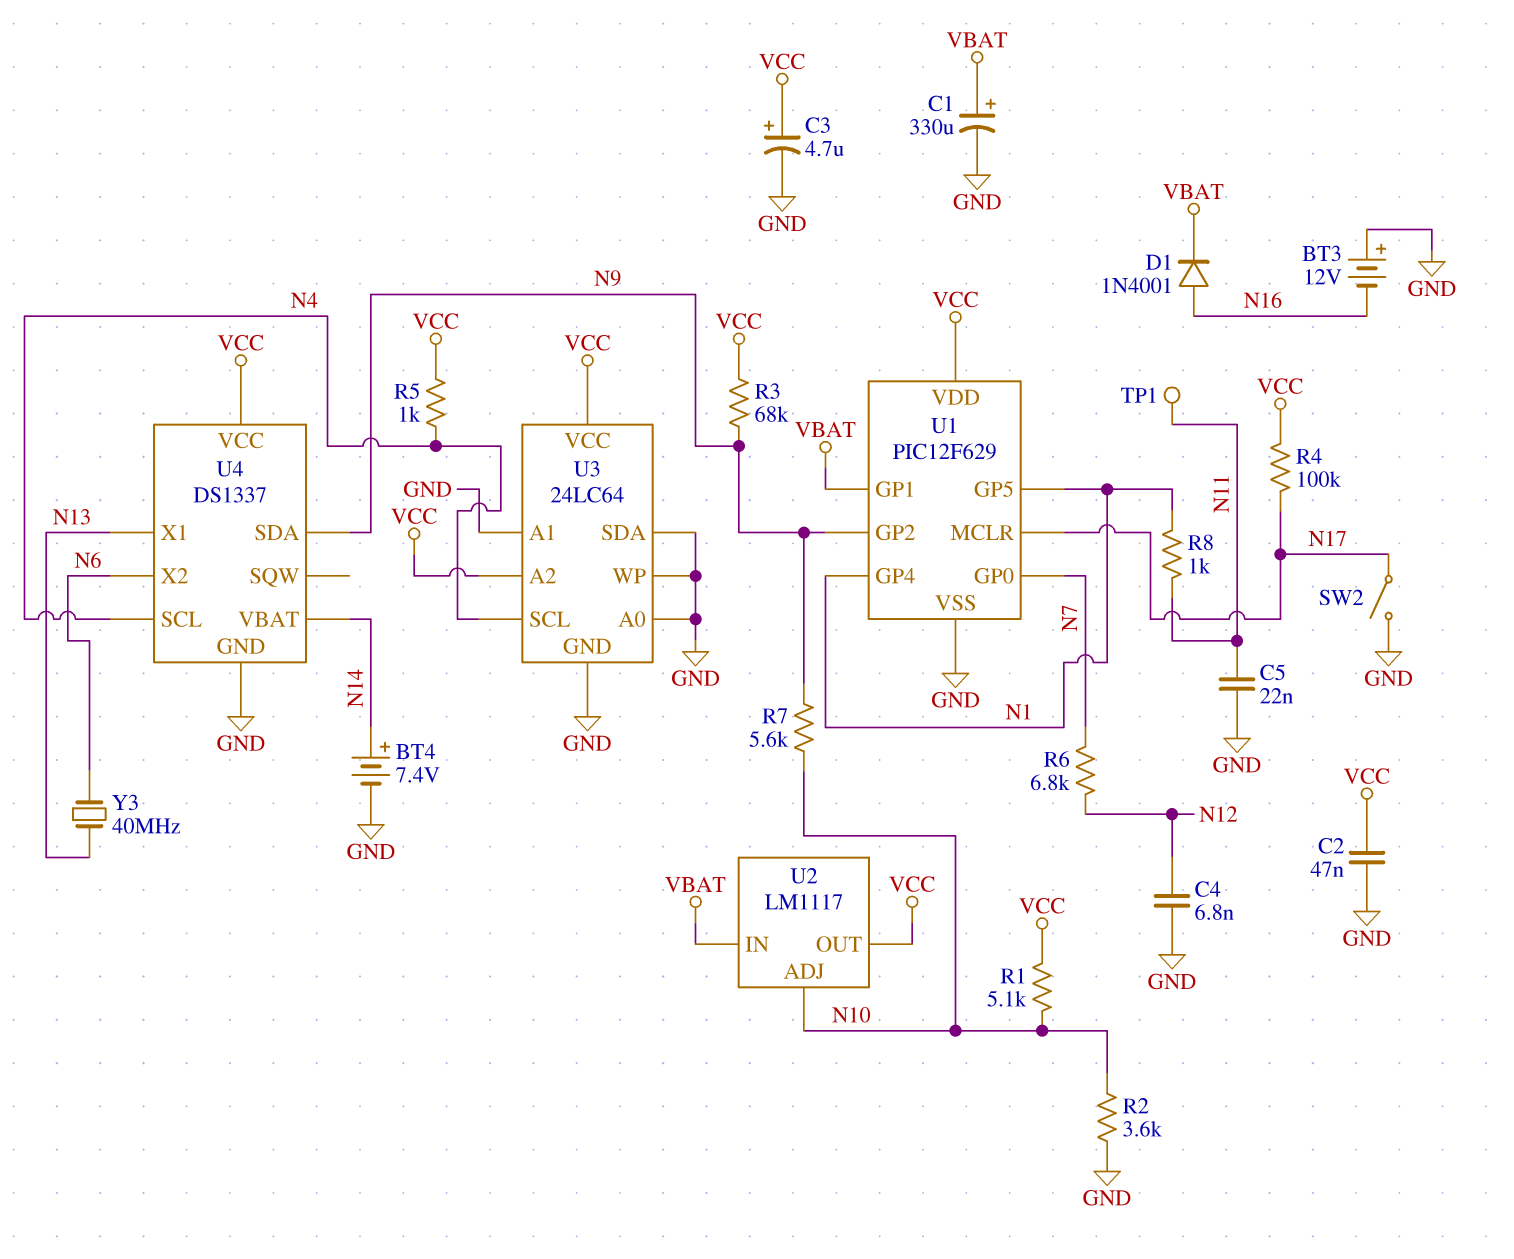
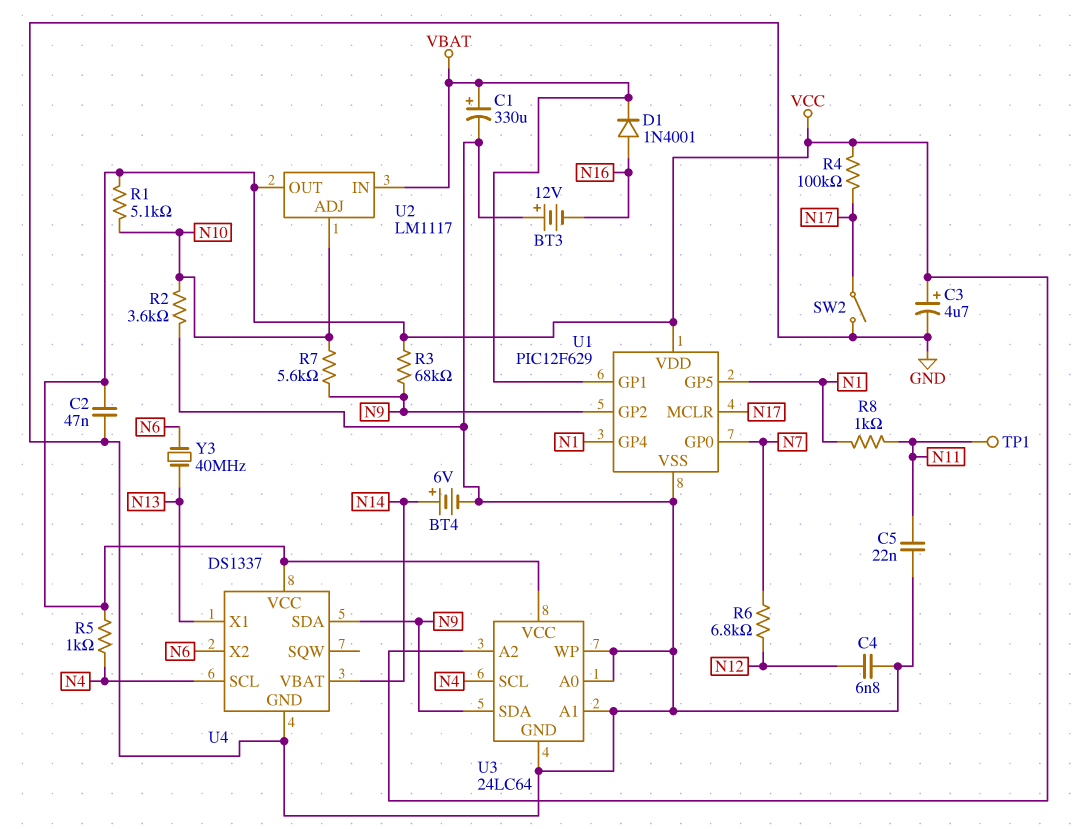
BT4: 7.4V (plus N14, minus GND) -> 6V (plus N14, minus GND)
U3 pin SDA: GND -> N9

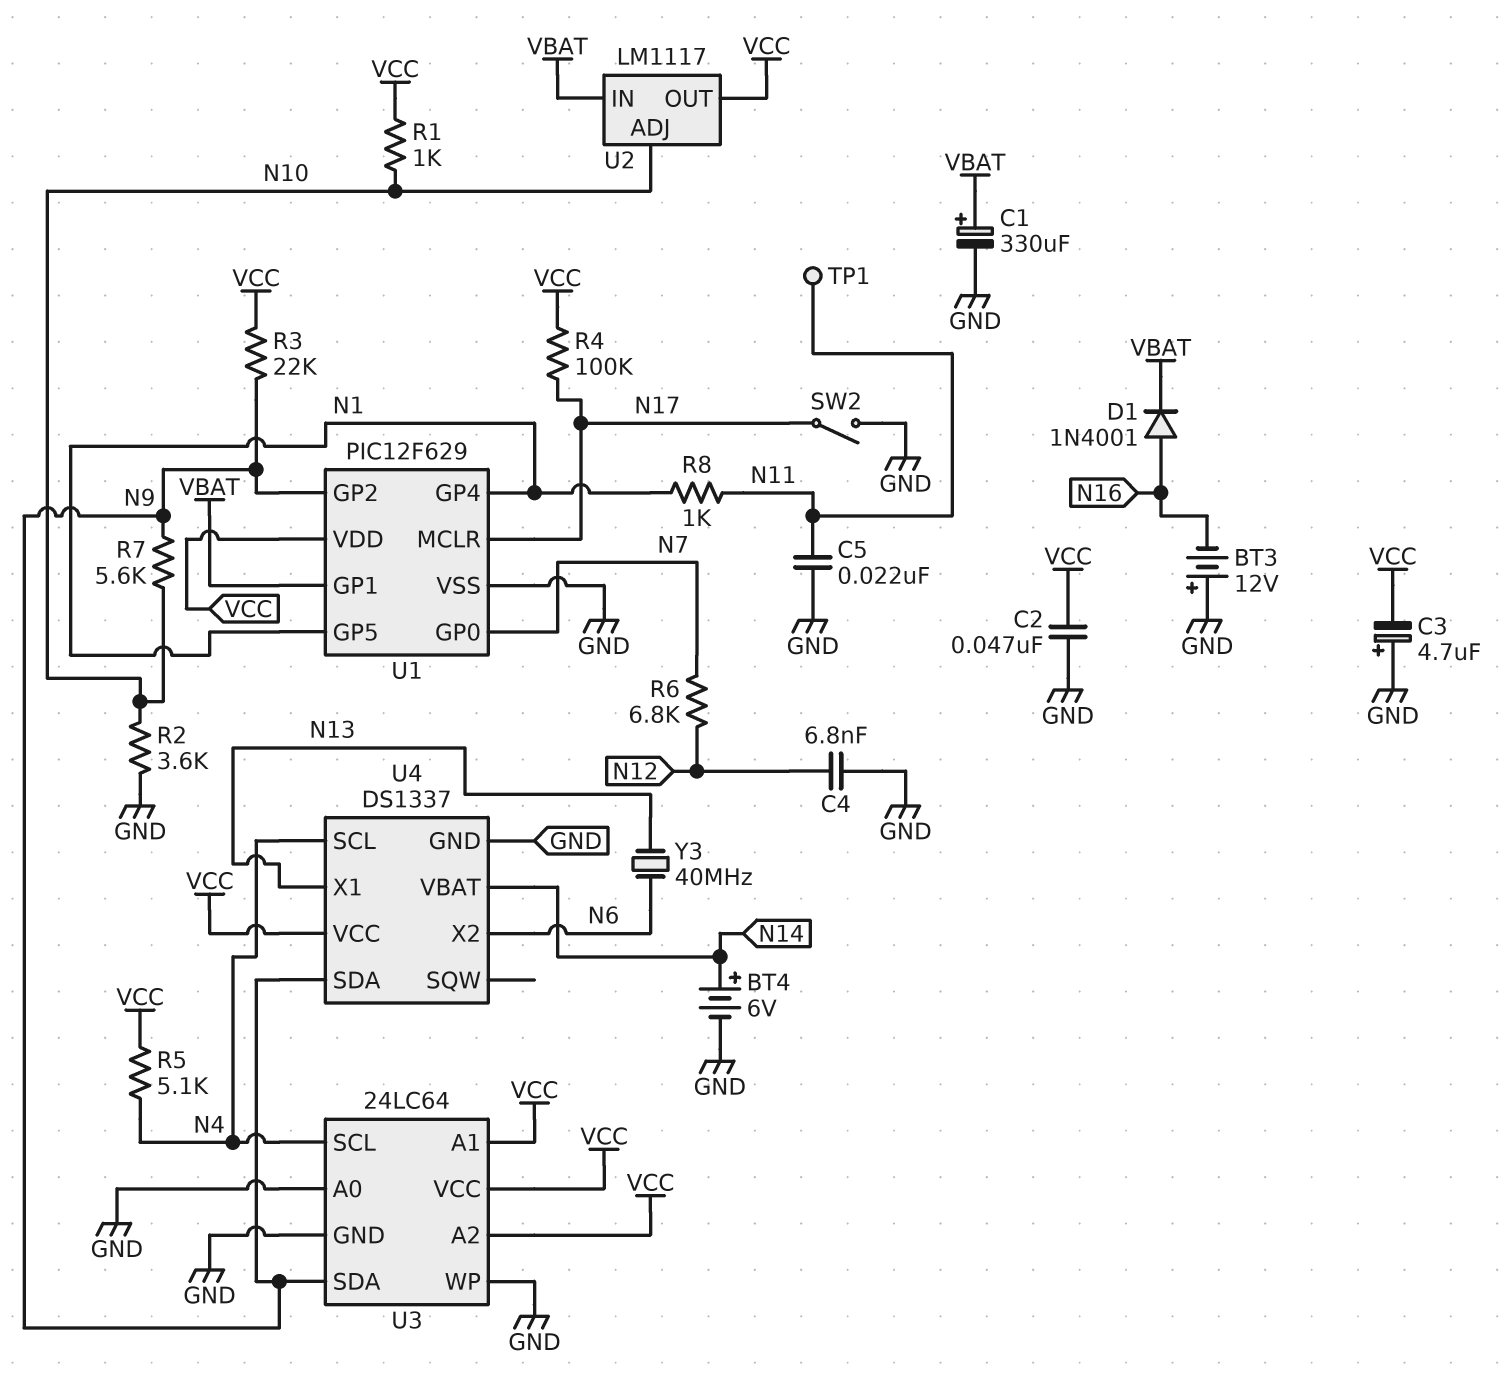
C3: 4.7uF (plus VCC, minus GND) -> 4.7uF (plus GND, minus VCC)
R1: 5.1k (N10, VCC) -> 1k (N10, VCC)
R3: 68k (N9, VCC) -> 22k (N9, VCC)
R5: 1k (N4, VCC) -> 5.1k (N4, VCC)
U3 pin A1: GND -> VCC

